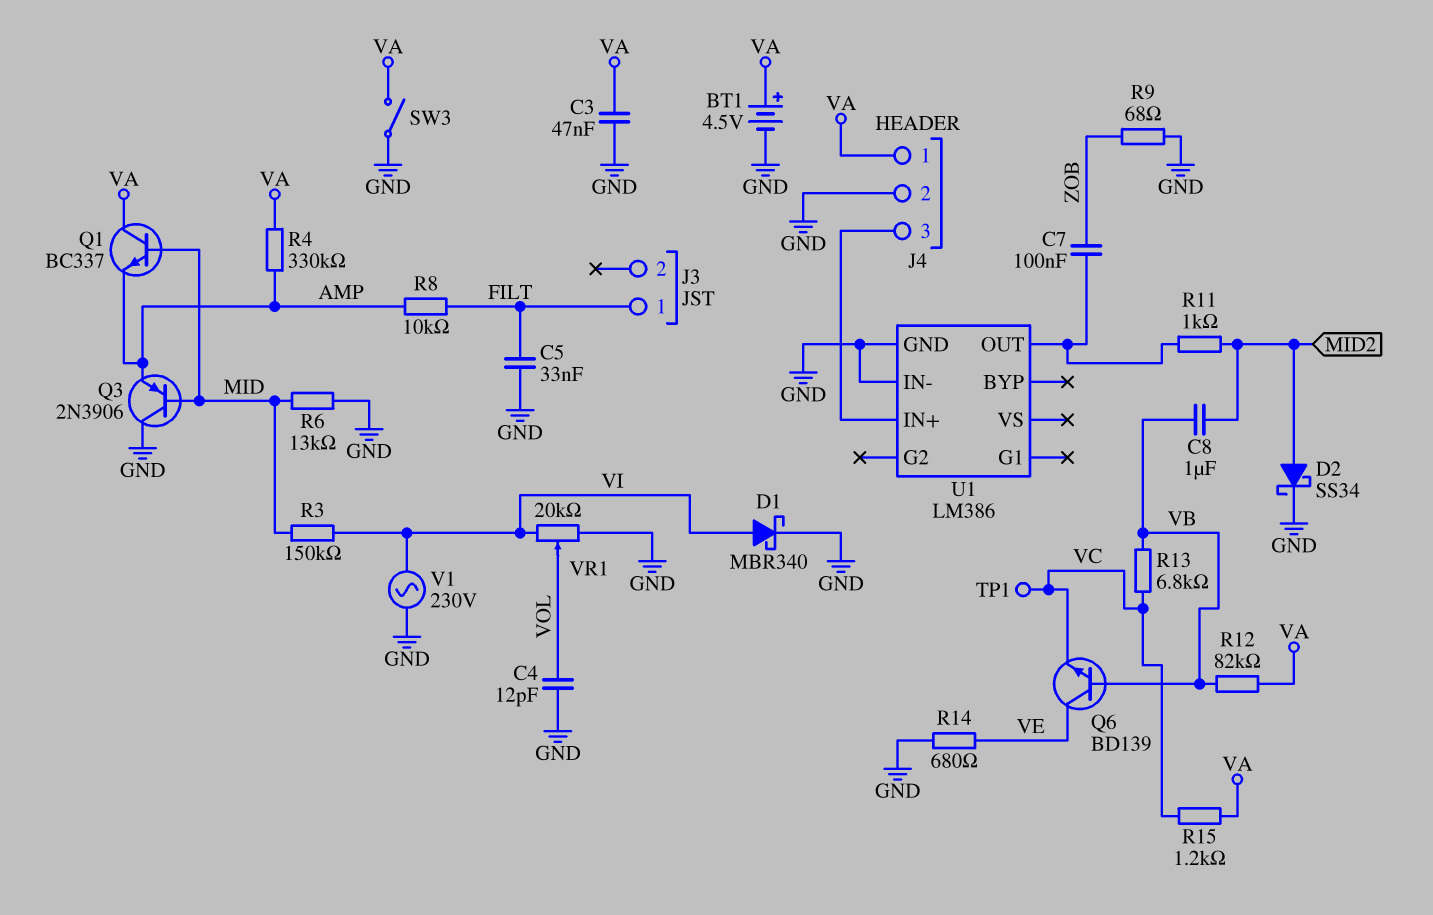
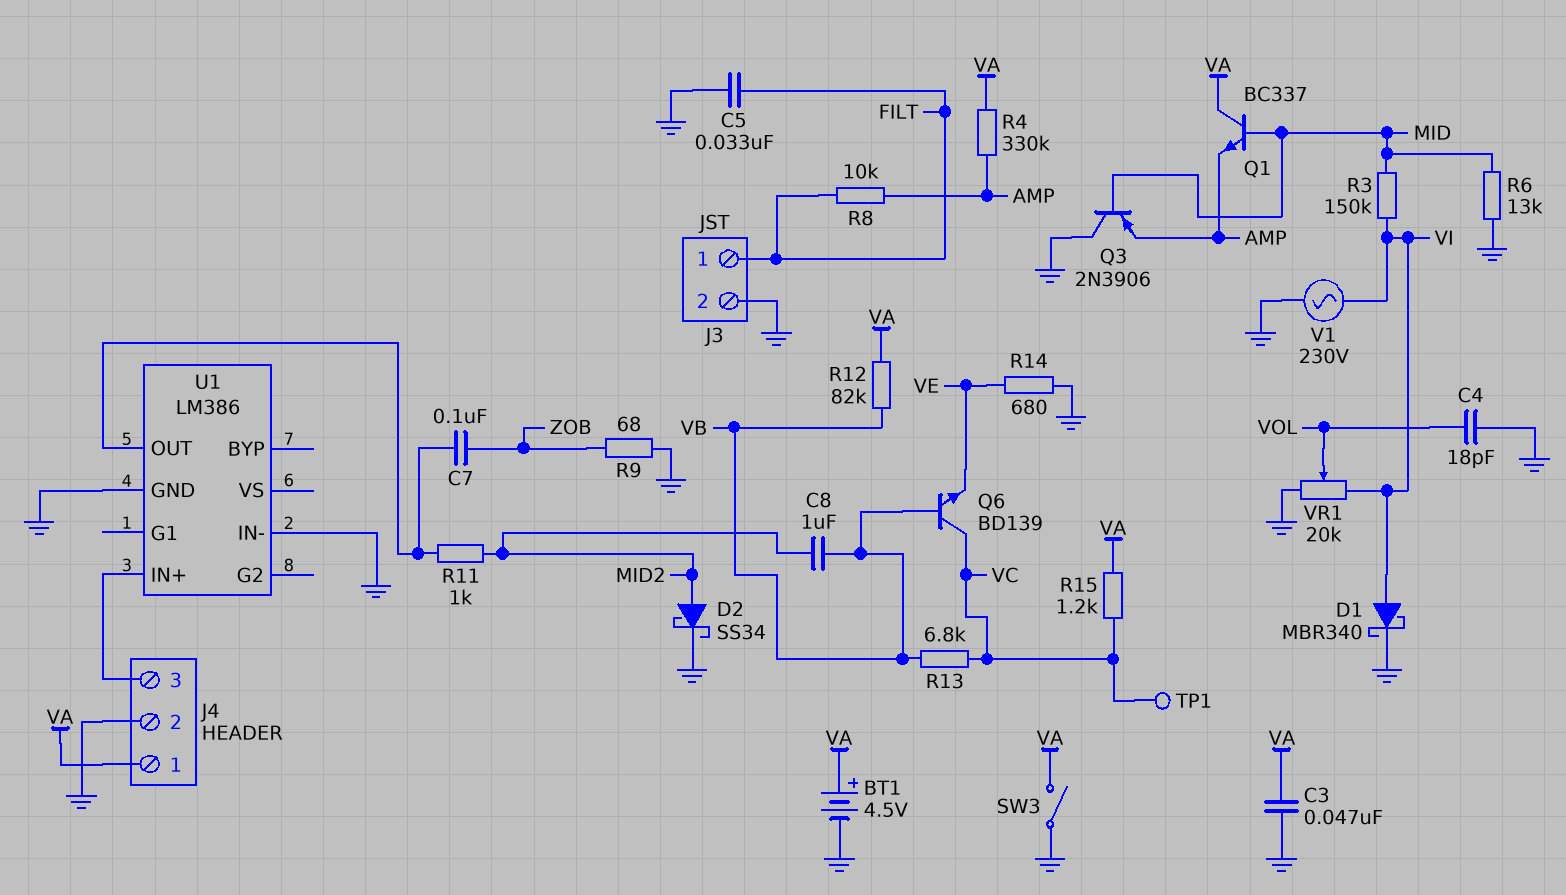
C4: 12pF (GND, VOL) -> 18pF (GND, VOL)
J3 pin 2: none -> GND
Q6: NPN BD139 (B VB, C VE, E VC) -> NPN BD139 (B VB, C VC, E VE)

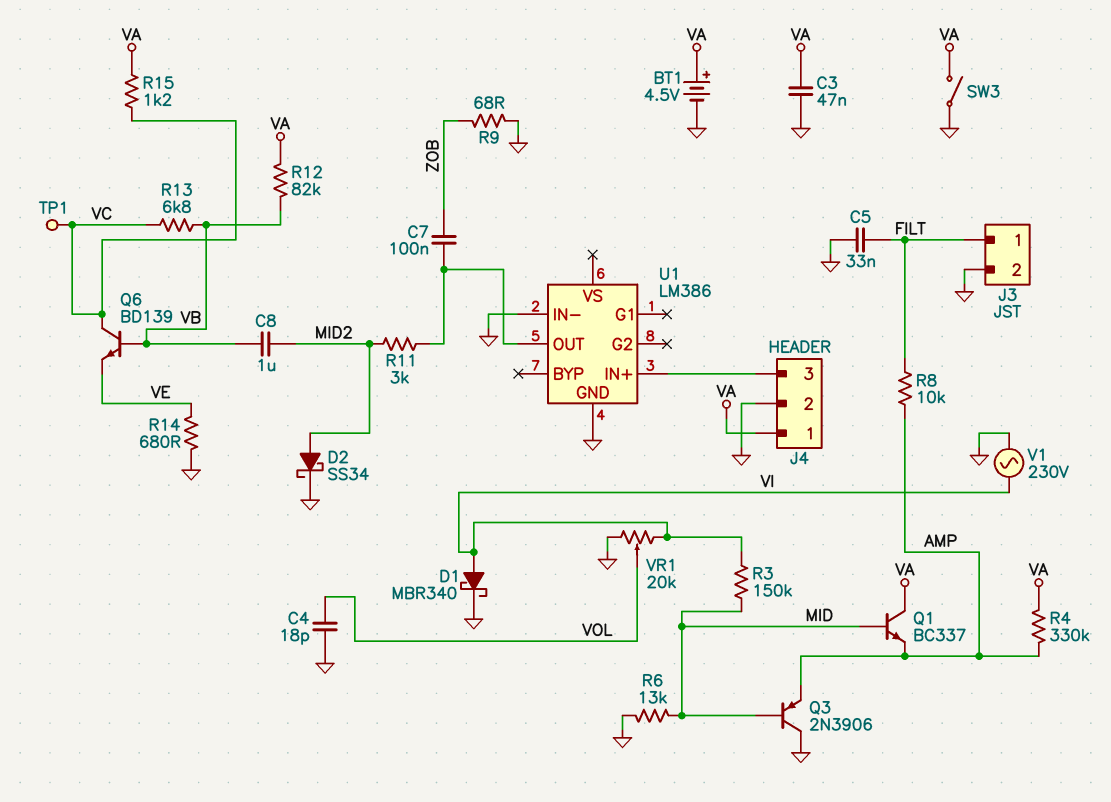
R11: 1k (MID2, U1/OUT) -> 3k (MID2, U1/OUT)

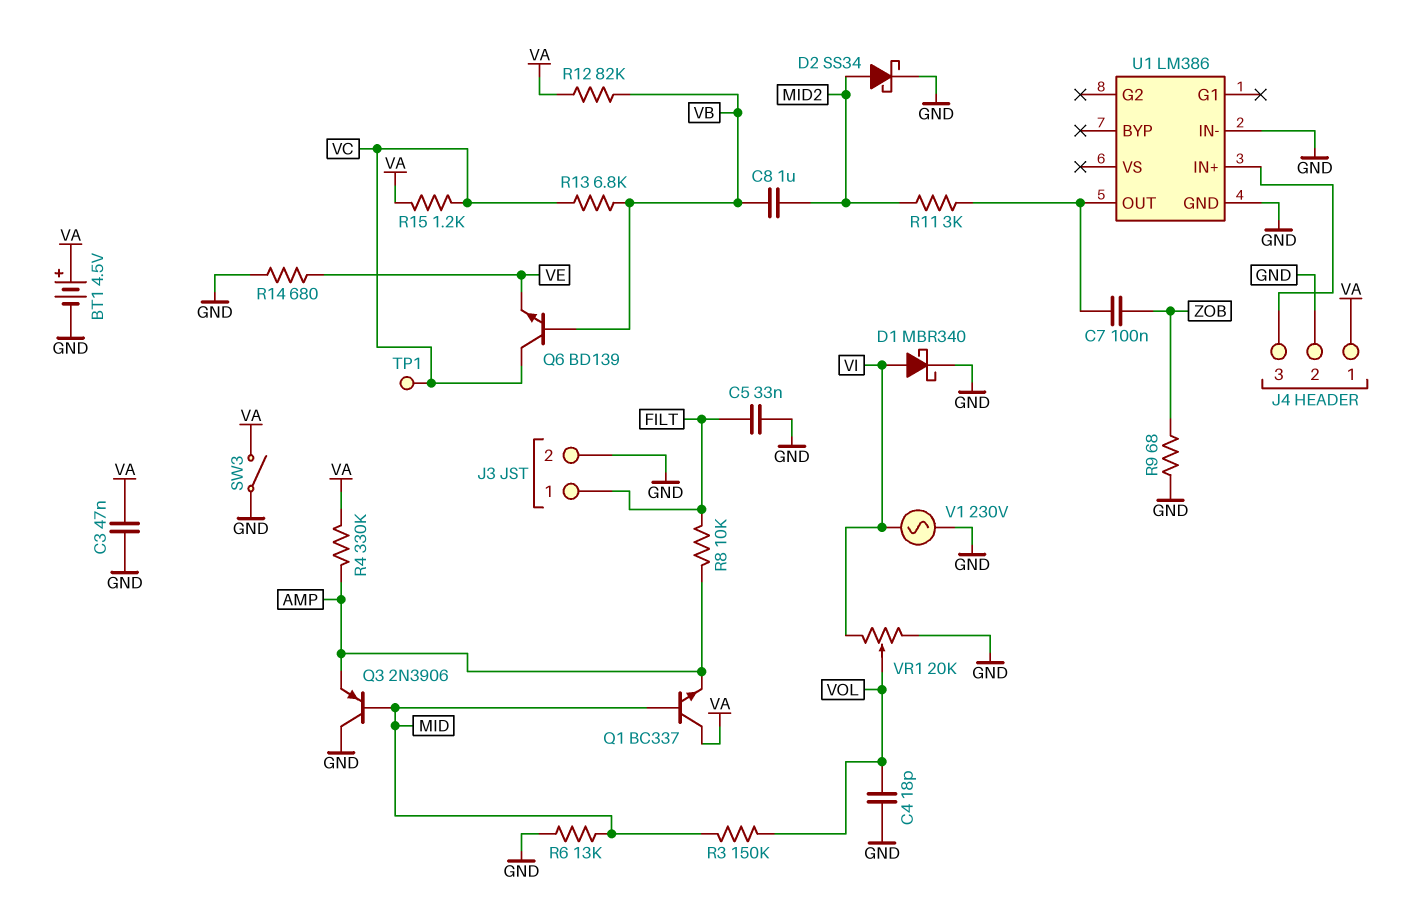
R3: 150k (MID, VI) -> 150k (MID, VOL)

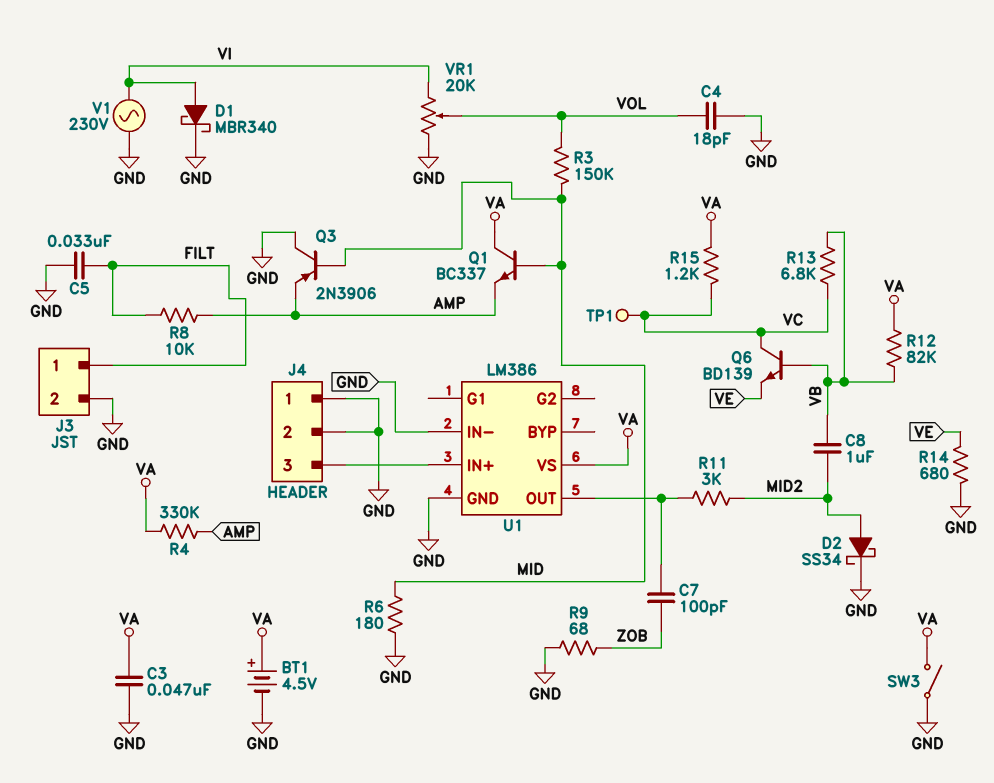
C7: 100nF (U1/OUT, ZOB) -> 100pF (U1/OUT, ZOB)
J4 pin 1: VA -> GND
R6: 13k (GND, MID) -> 180 (GND, MID)
U1 pin VS: none -> VA

